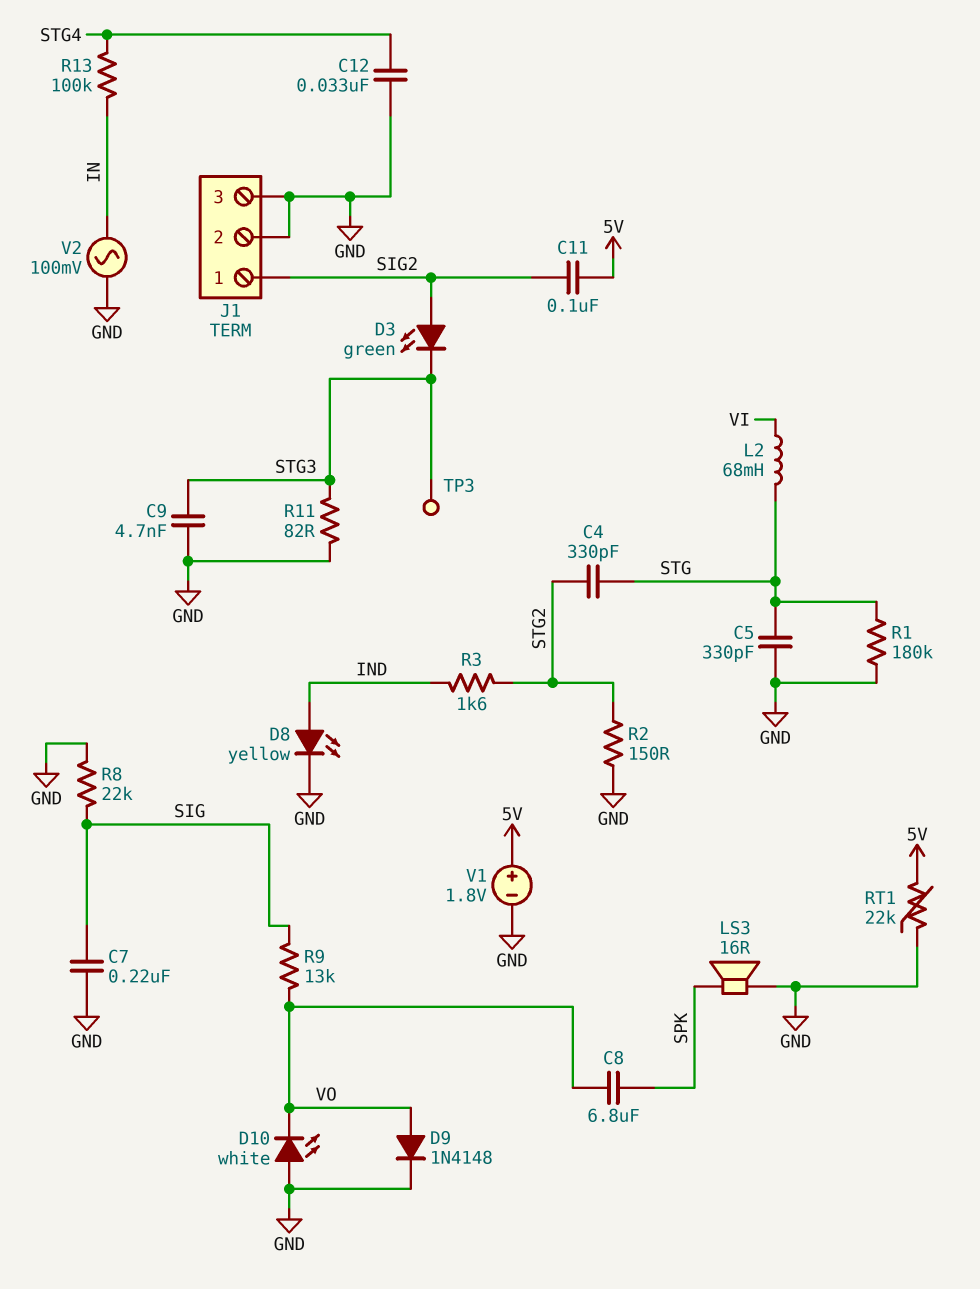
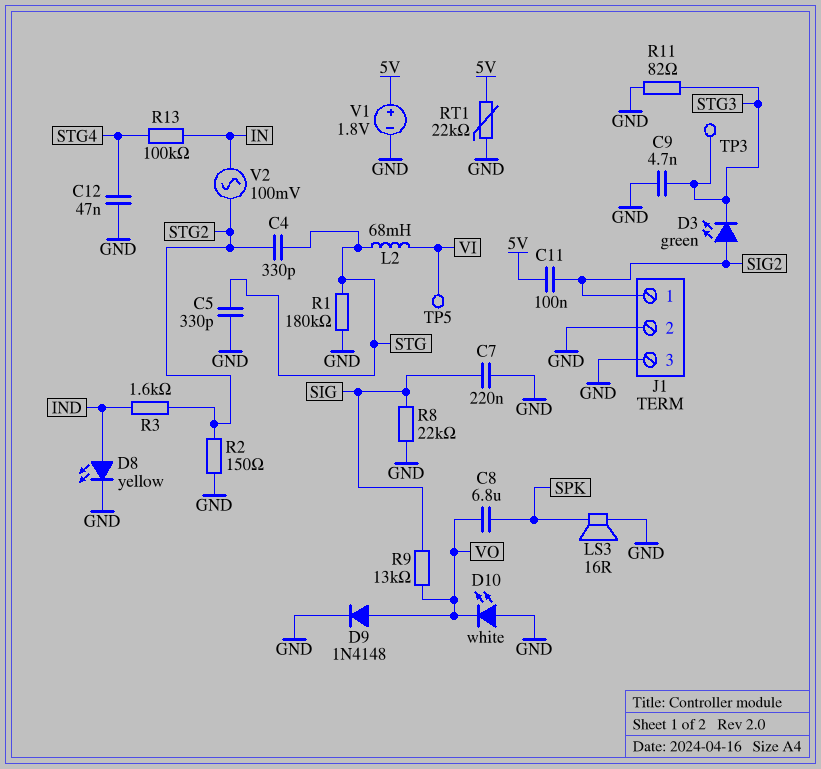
C12: 33nF (GND, STG4) -> 47nF (GND, STG4)
TP5: none -> test point (VI)
V2: AC 100mV (GND, IN) -> AC 100mV (IN, STG2)

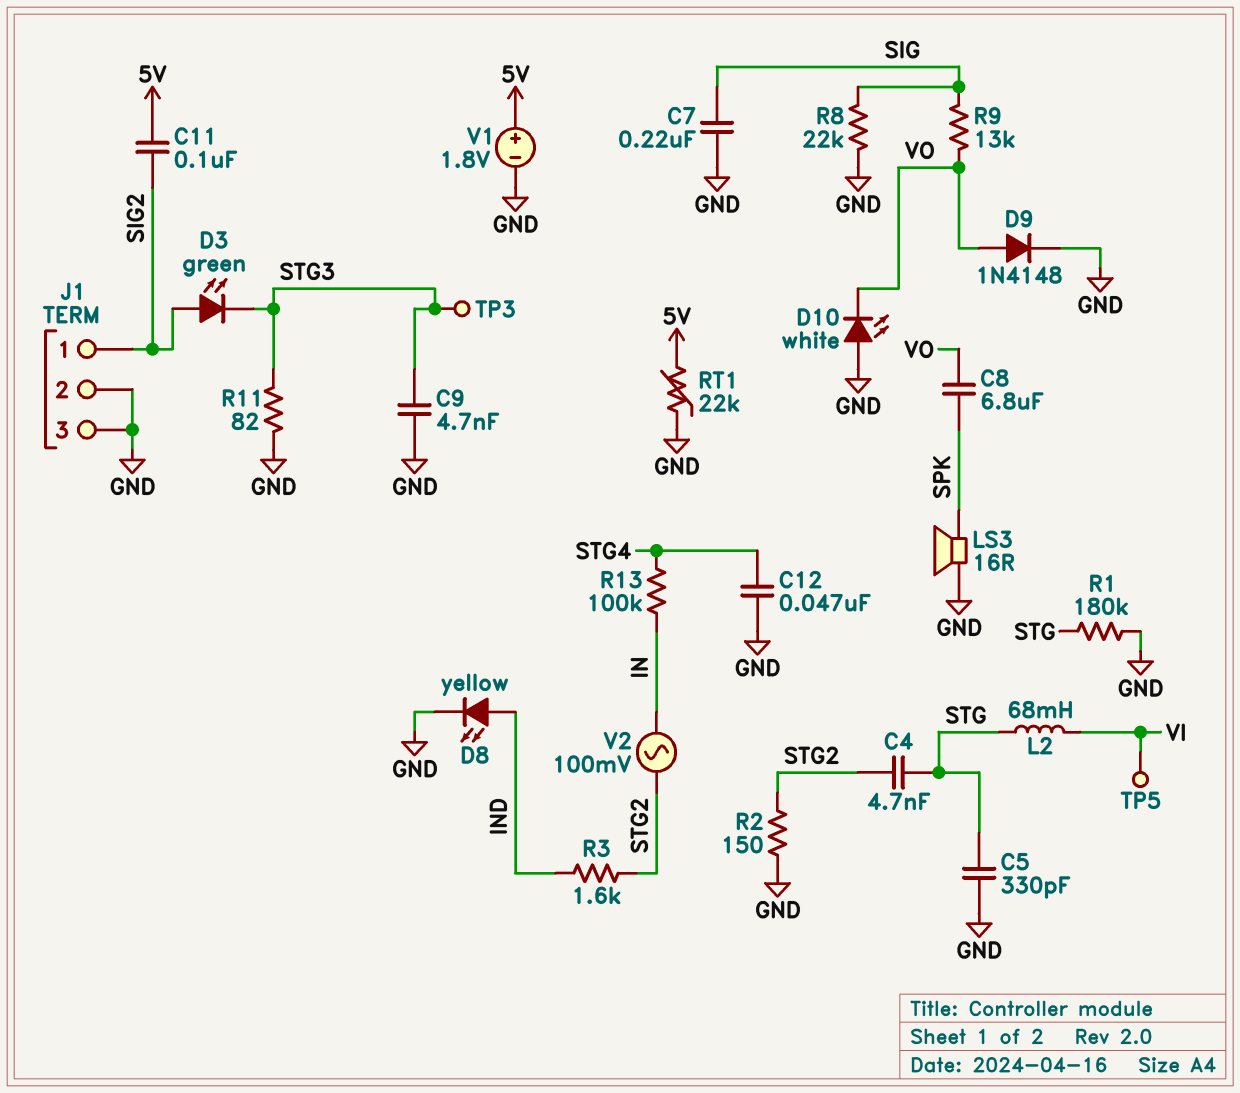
C4: 330pF (STG, STG2) -> 4.7nF (STG, STG2)

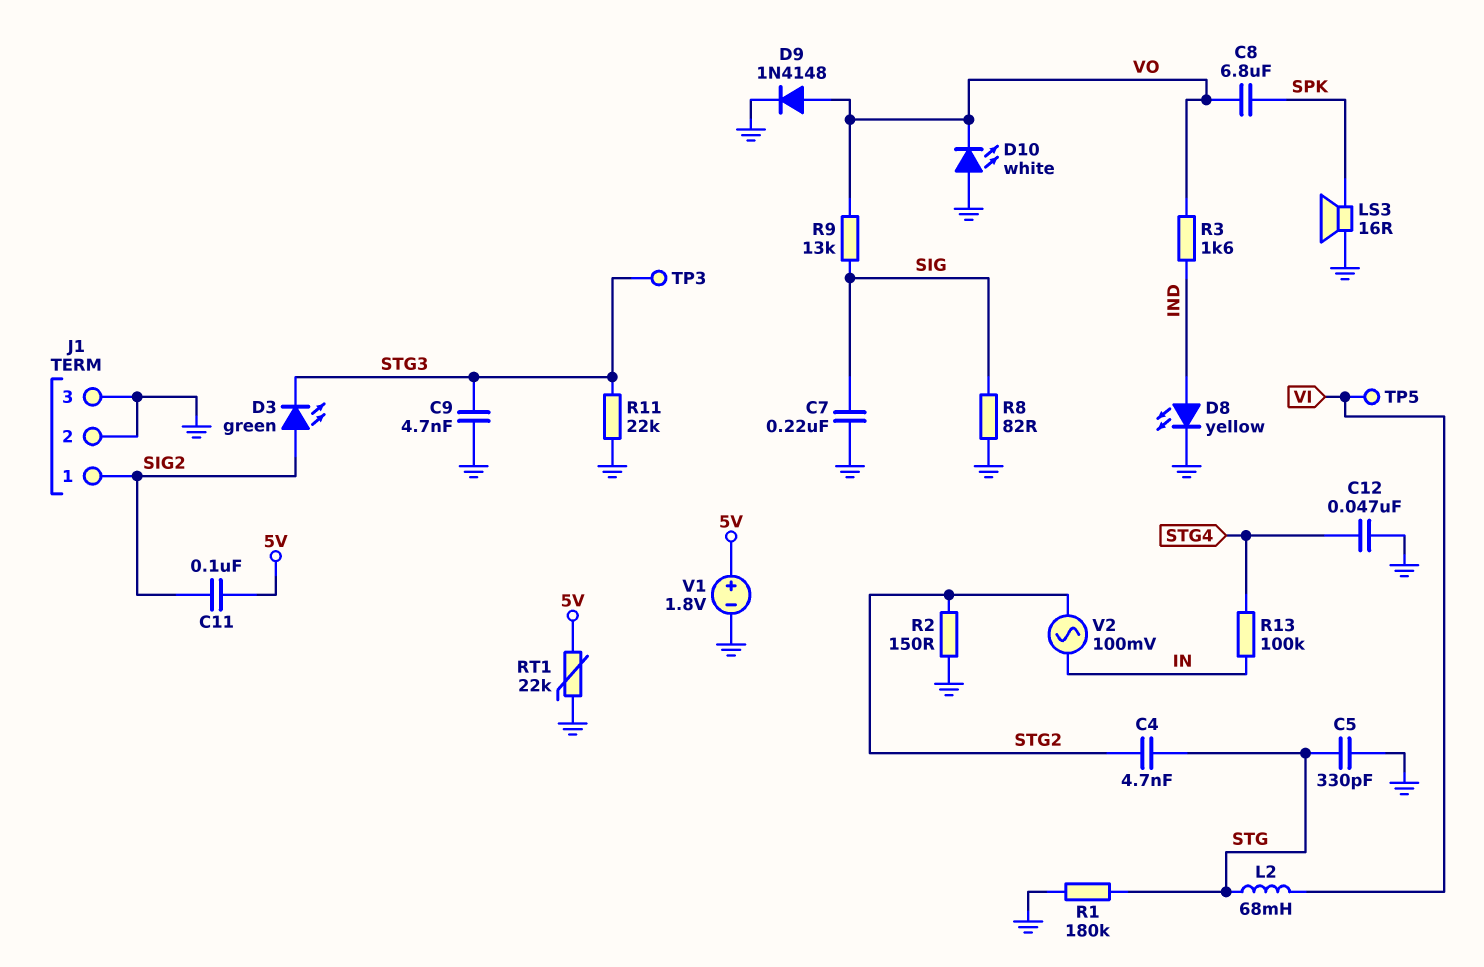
R3: 1.6k (IND, STG2) -> 1.6k (IND, VO)
R8: 22k (GND, SIG) -> 82 (GND, SIG)
R11: 82 (GND, STG3) -> 22k (GND, STG3)

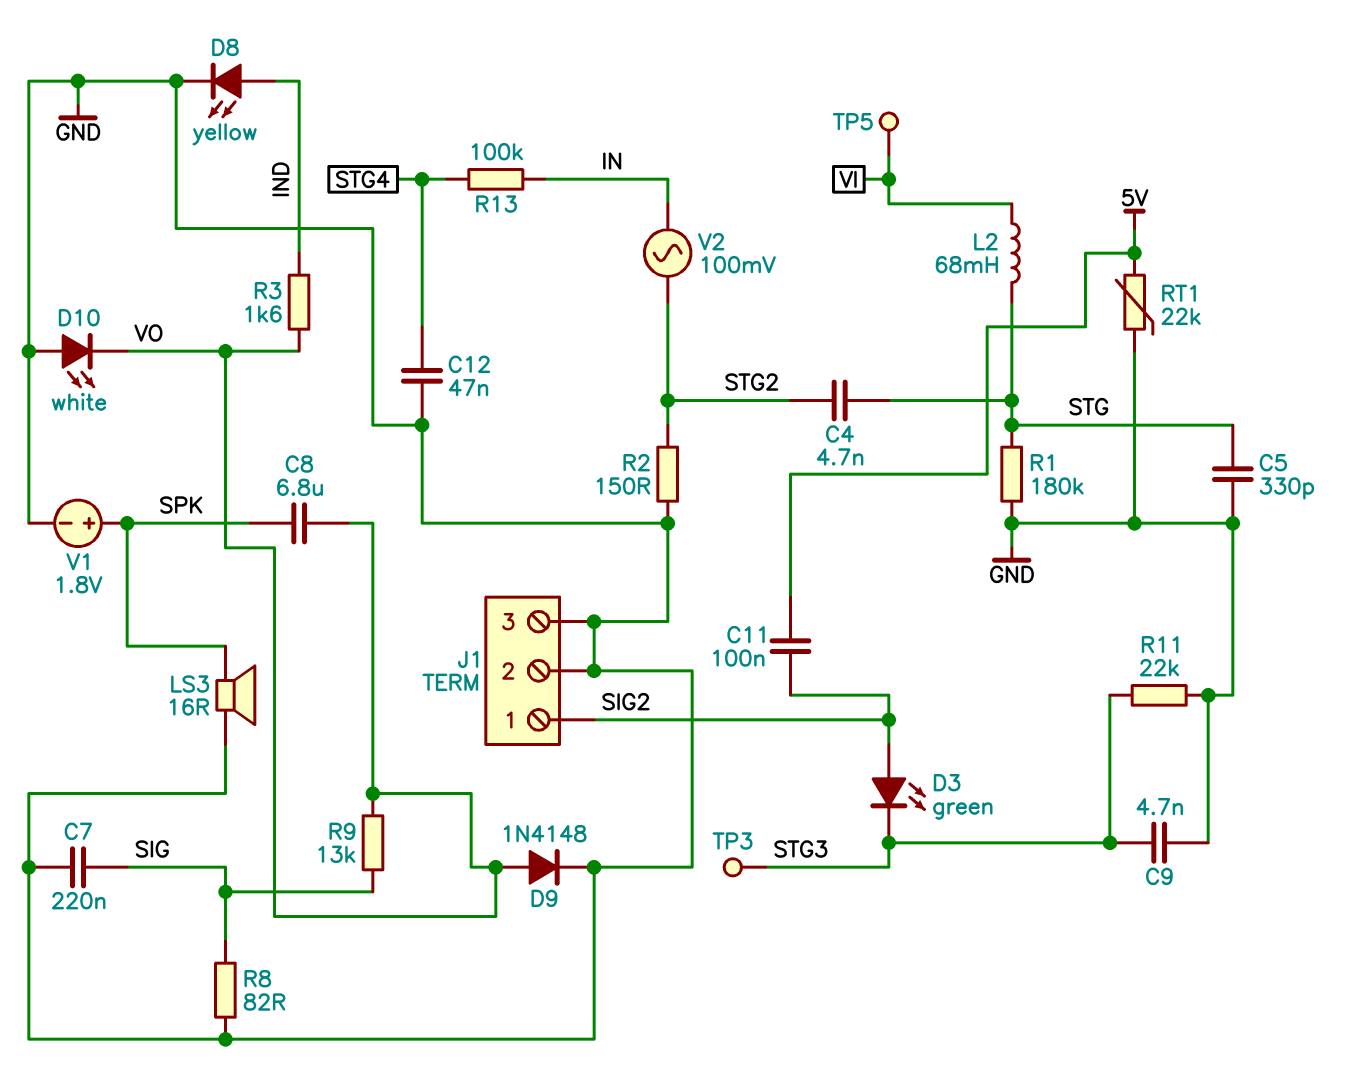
V1: 1.8V (plus 5V, minus GND) -> 1.8V (plus SPK, minus GND)

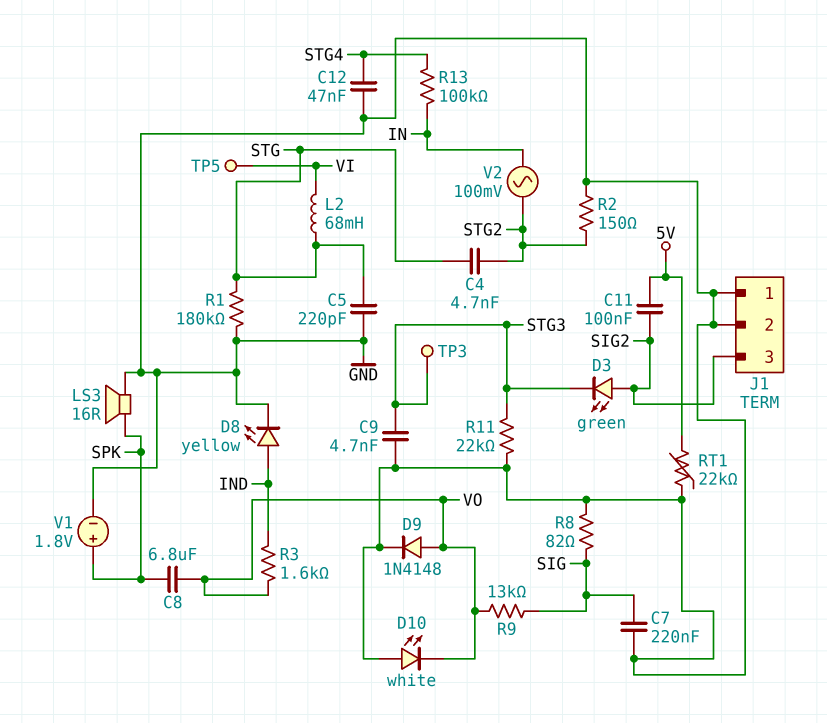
C5: 330pF (GND, STG) -> 220pF (GND, STG)
J1 pin 1: SIG2 -> GND
J1 pin 3: GND -> SIG2

